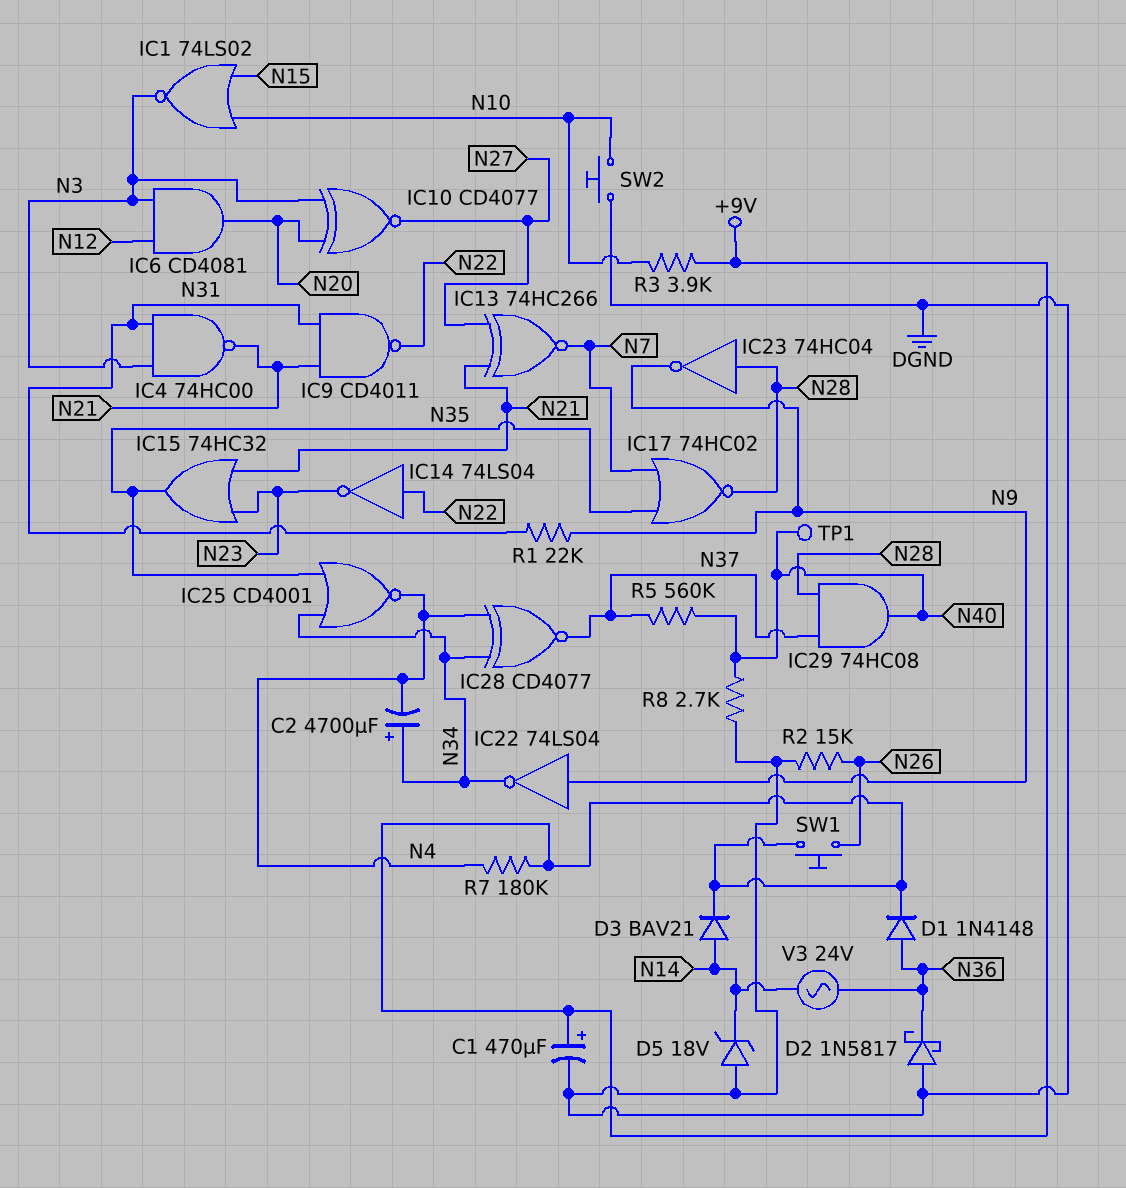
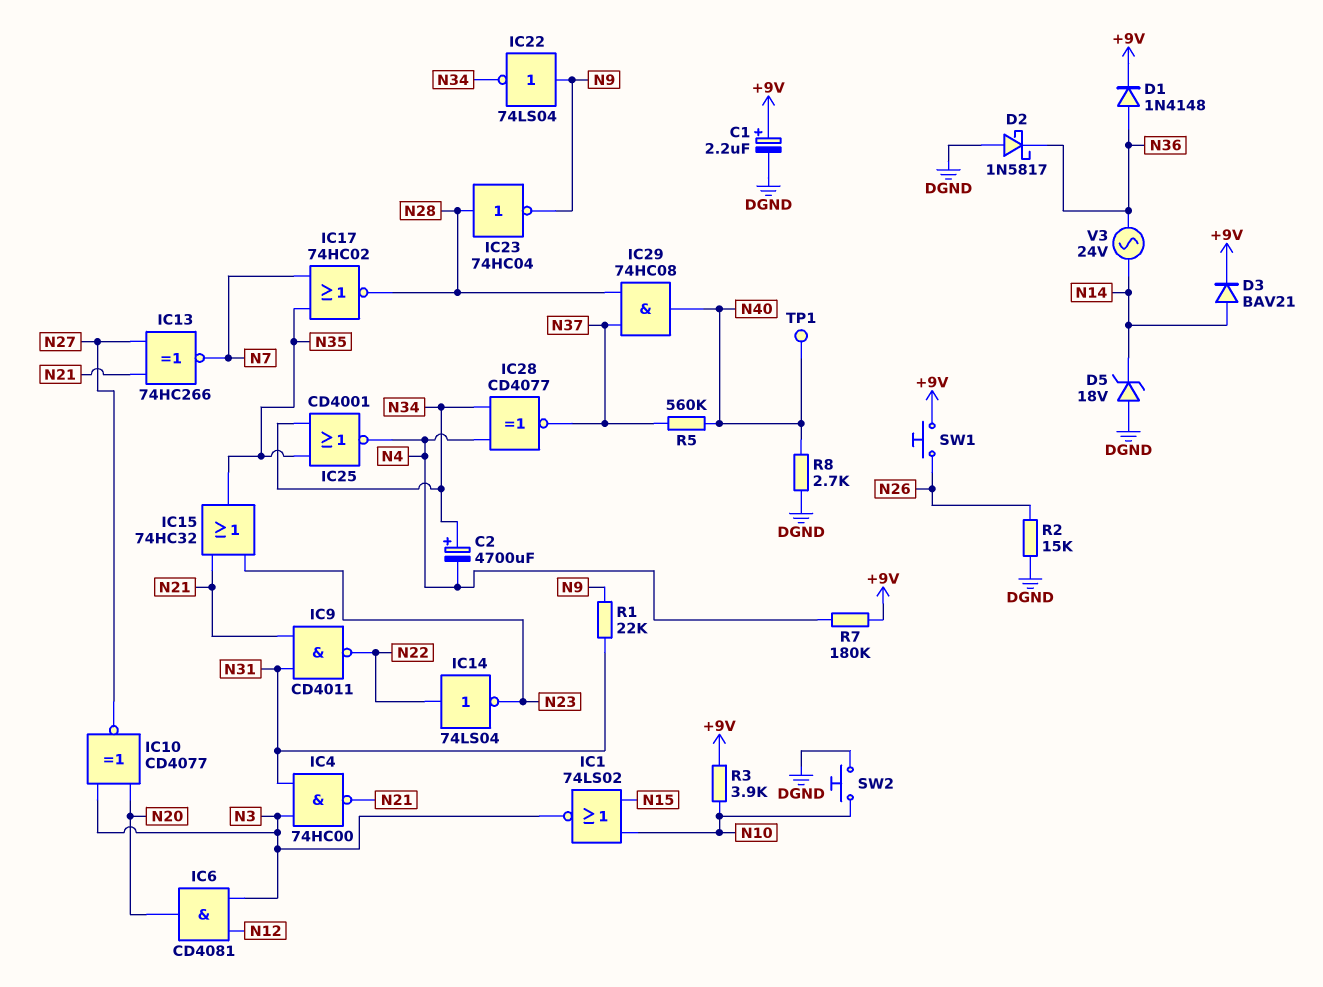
C1: 470uF (plus +9V, minus DGND) -> 2.2uF (plus +9V, minus DGND)

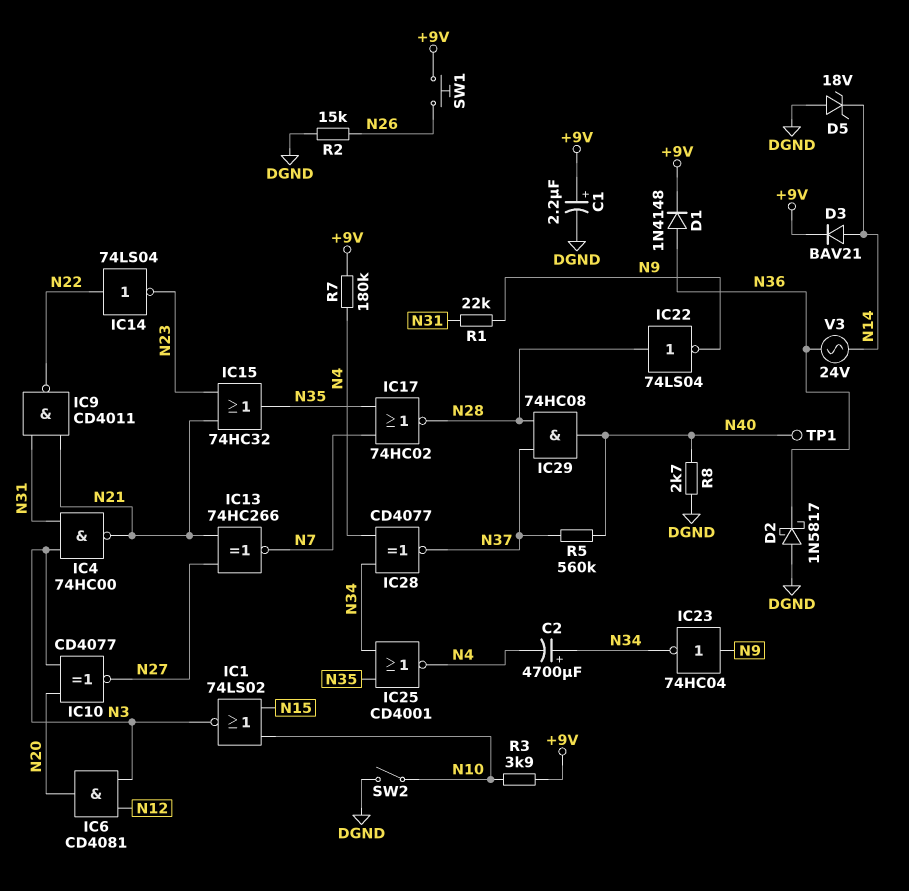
IC22: NOT 74LS04 (in N9, out N34) -> NOT 74LS04 (in N28, out N9)
IC23: NOT 74HC04 (in N28, out N9) -> NOT 74HC04 (in N9, out N34)
SW2: button (DGND, N10) -> switch (DGND, N10)

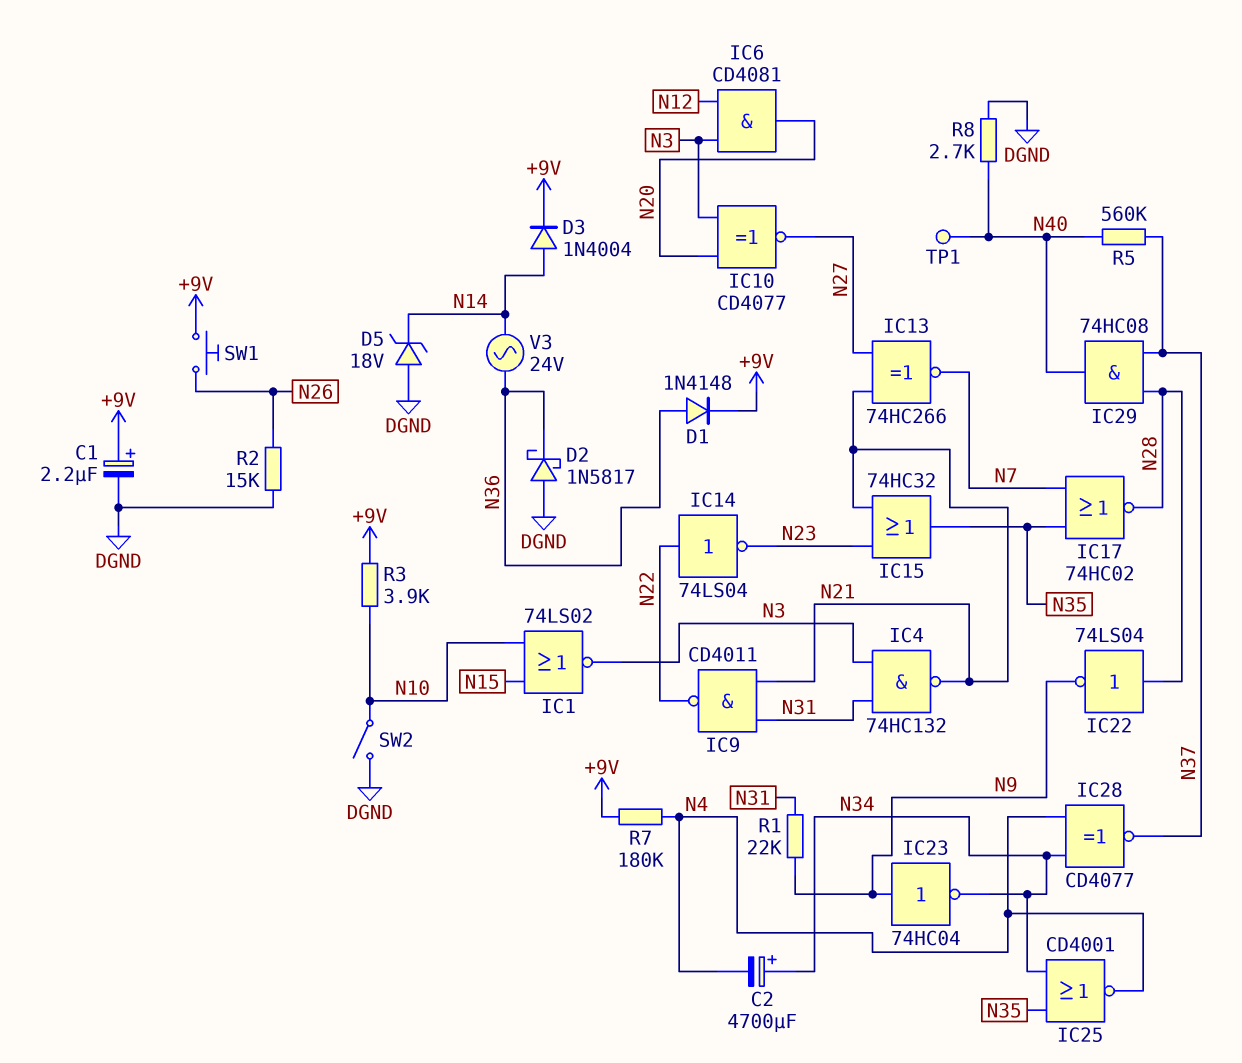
D3: diode BAV21 (A N14, K +9V) -> diode 1N4004 (A N14, K +9V)
IC4: NAND 74HC00 (in N3, in N31, out N21) -> NAND 74HC132 (in N3, in N31, out N21)

